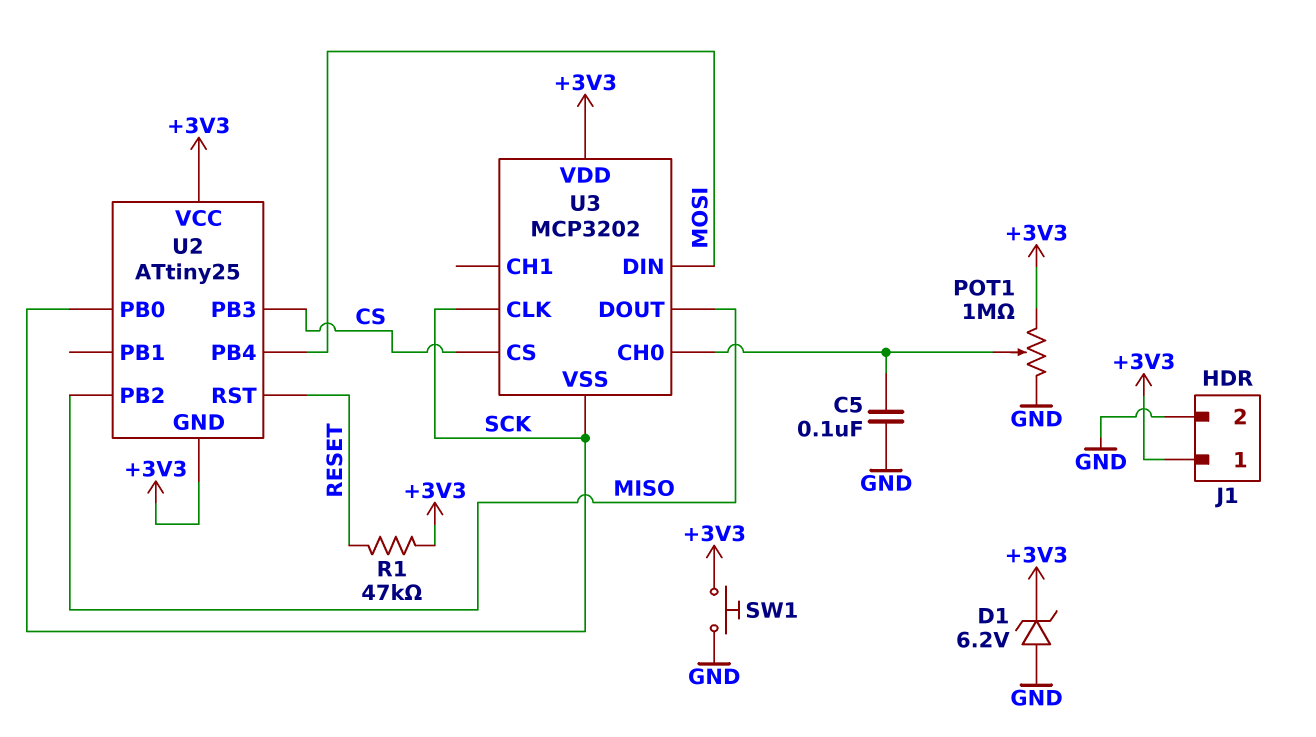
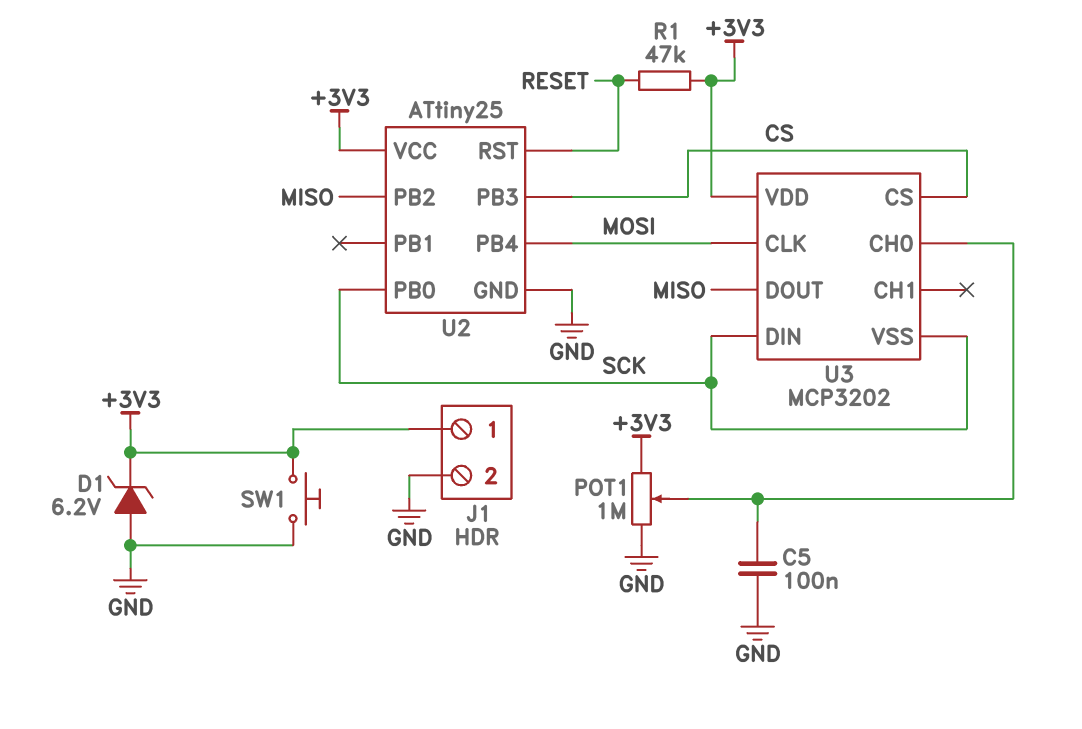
U2 pin GND: +3V3 -> GND
U3 pin CLK: SCK -> MOSI
U3 pin DIN: MOSI -> SCK

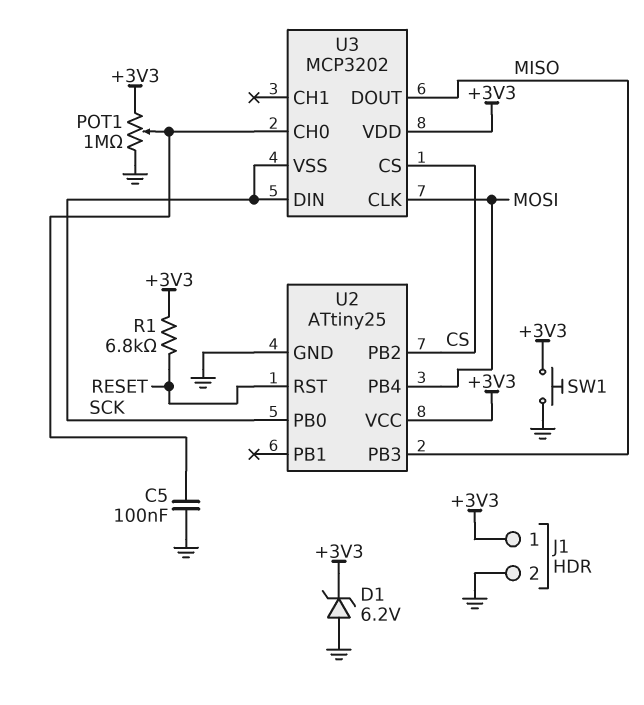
R1: 47k (+3V3, RESET) -> 6.8k (+3V3, RESET)
U2 pin PB2: MISO -> CS
U2 pin PB3: CS -> MISO

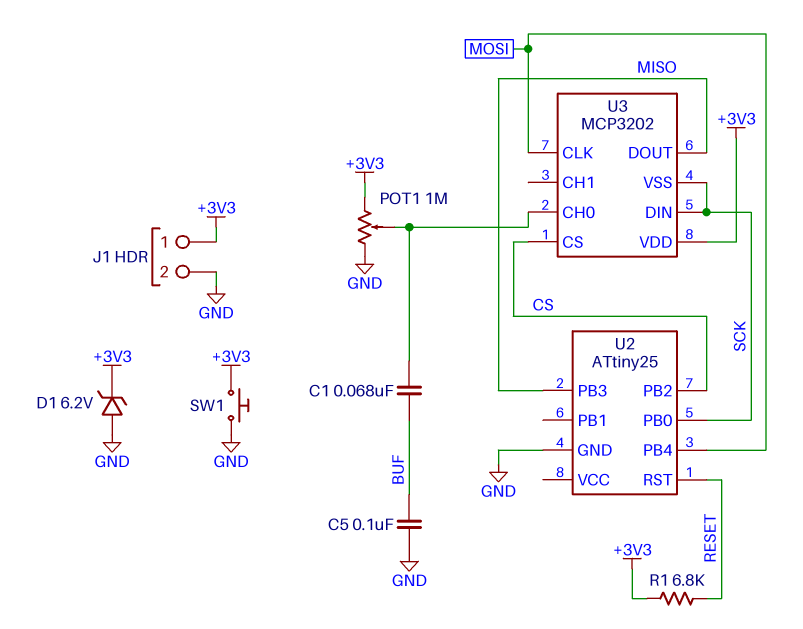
C1: none -> 68nF (BUF, U3/CH0)
C5: 100nF (GND, U3/CH0) -> 100nF (BUF, GND)
U2 pin VCC: +3V3 -> none

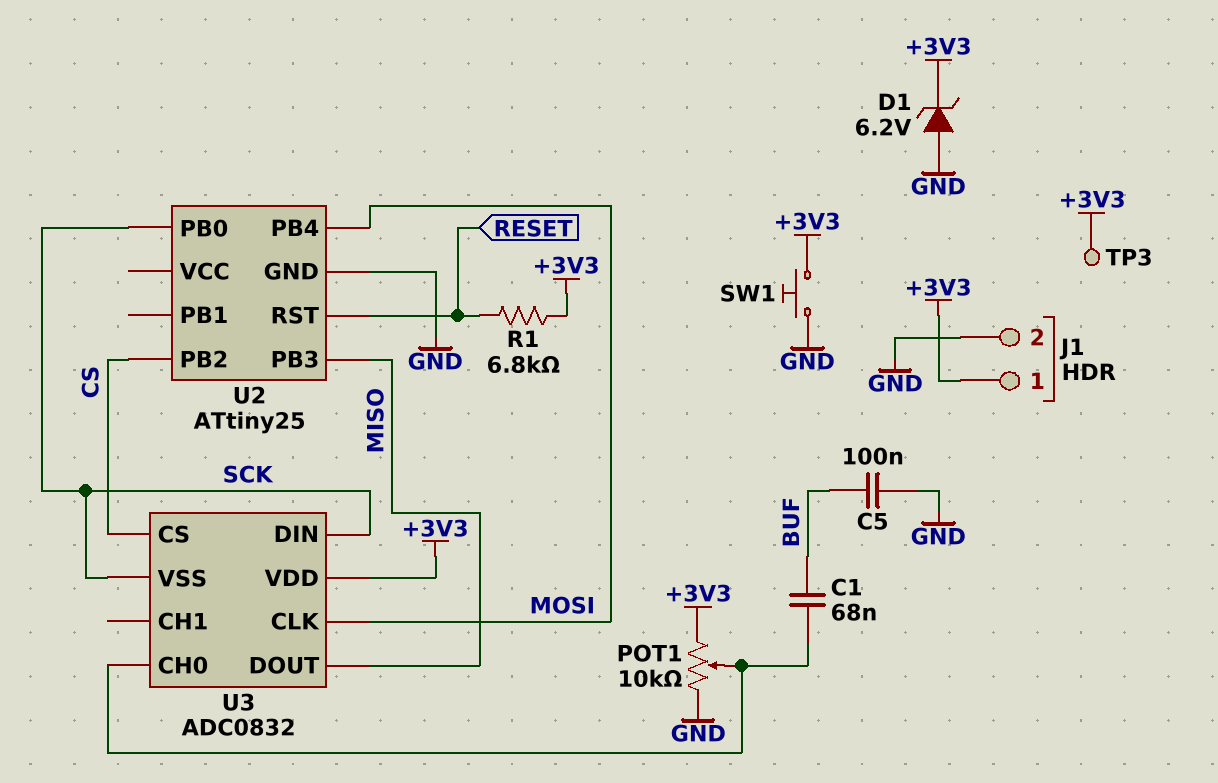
POT1: 1M (+3V3, GND, wiper U3/CH0) -> 10k (+3V3, GND, wiper U3/CH0)
TP3: none -> test point (+3V3)
U3: MCP3202 -> ADC0832

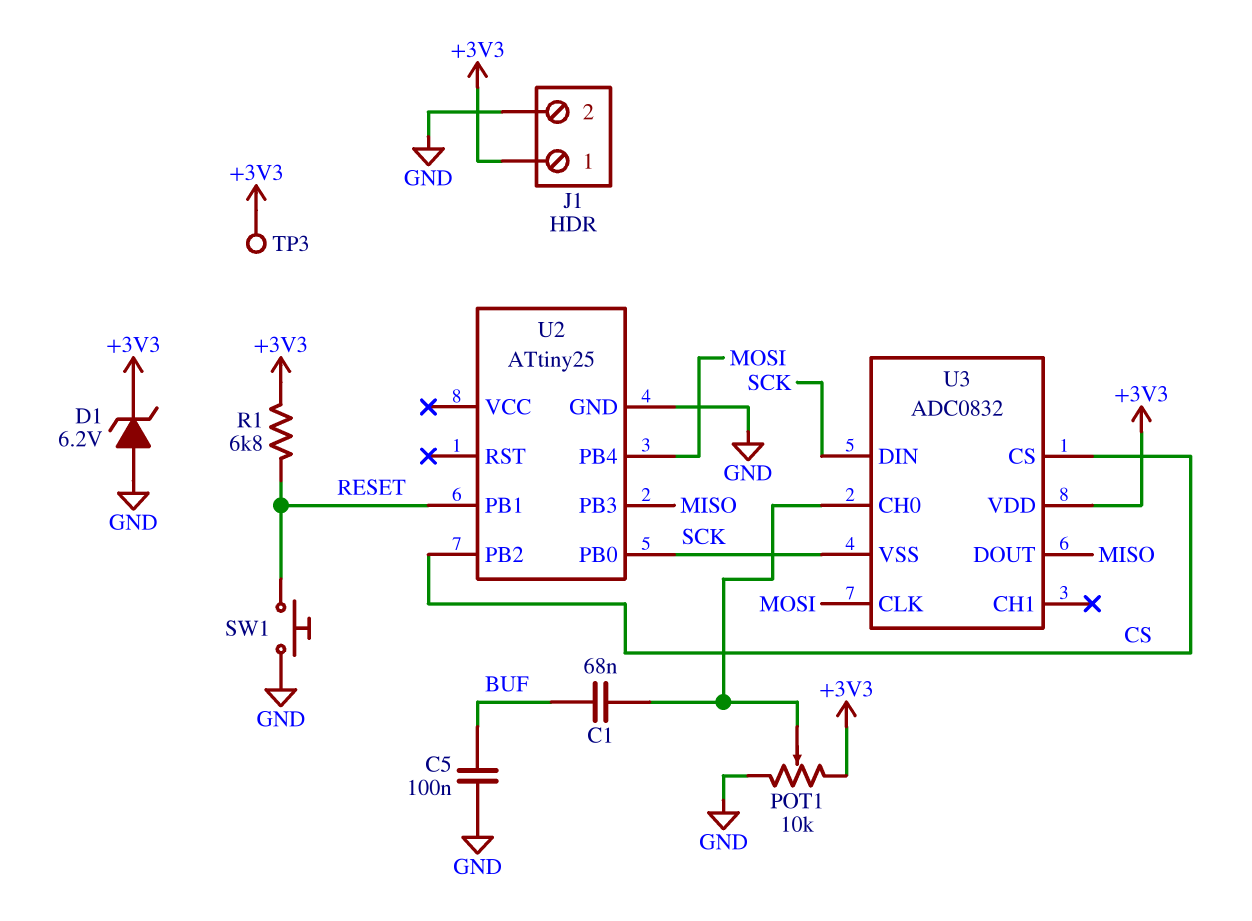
SW1: button (+3V3, GND) -> button (GND, RESET)
U2 pin PB1: none -> RESET
U2 pin RST: RESET -> none

